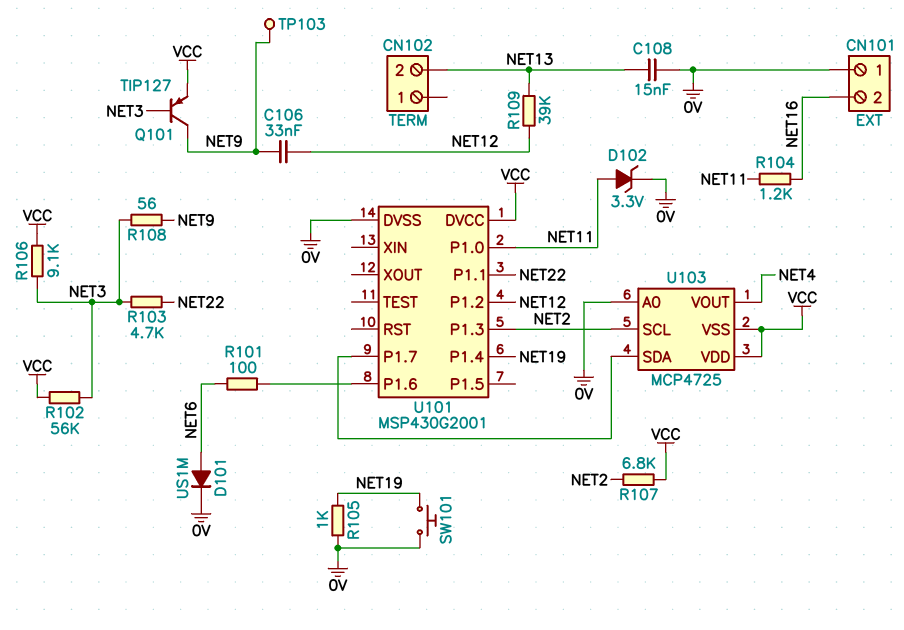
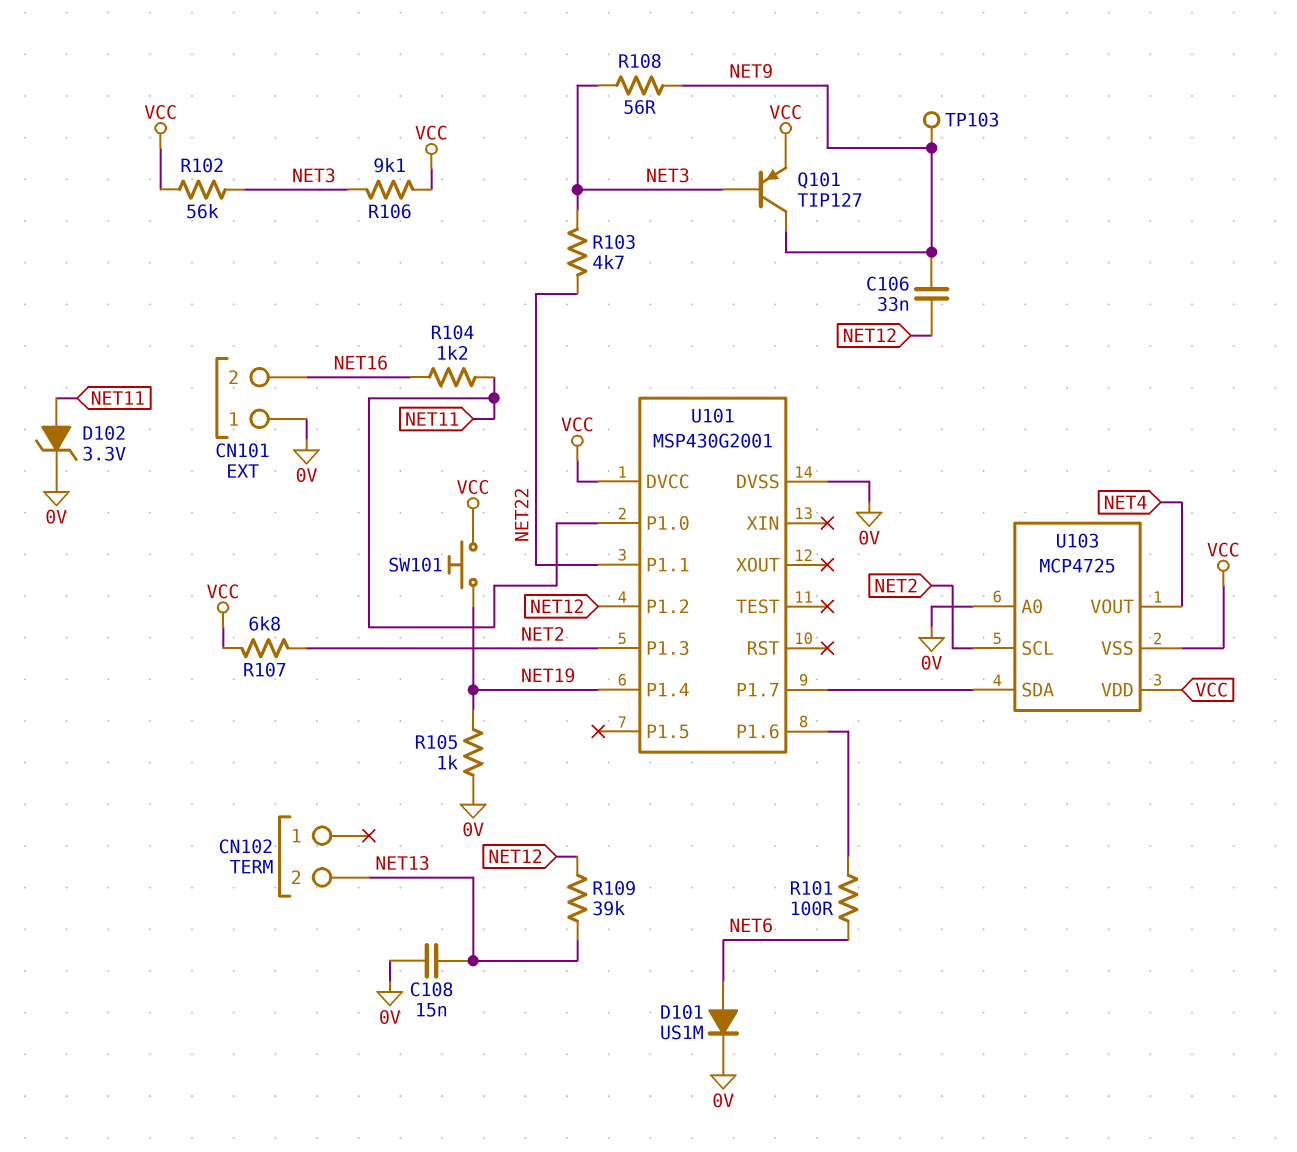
SW101: button (0V, NET19) -> button (NET19, VCC)

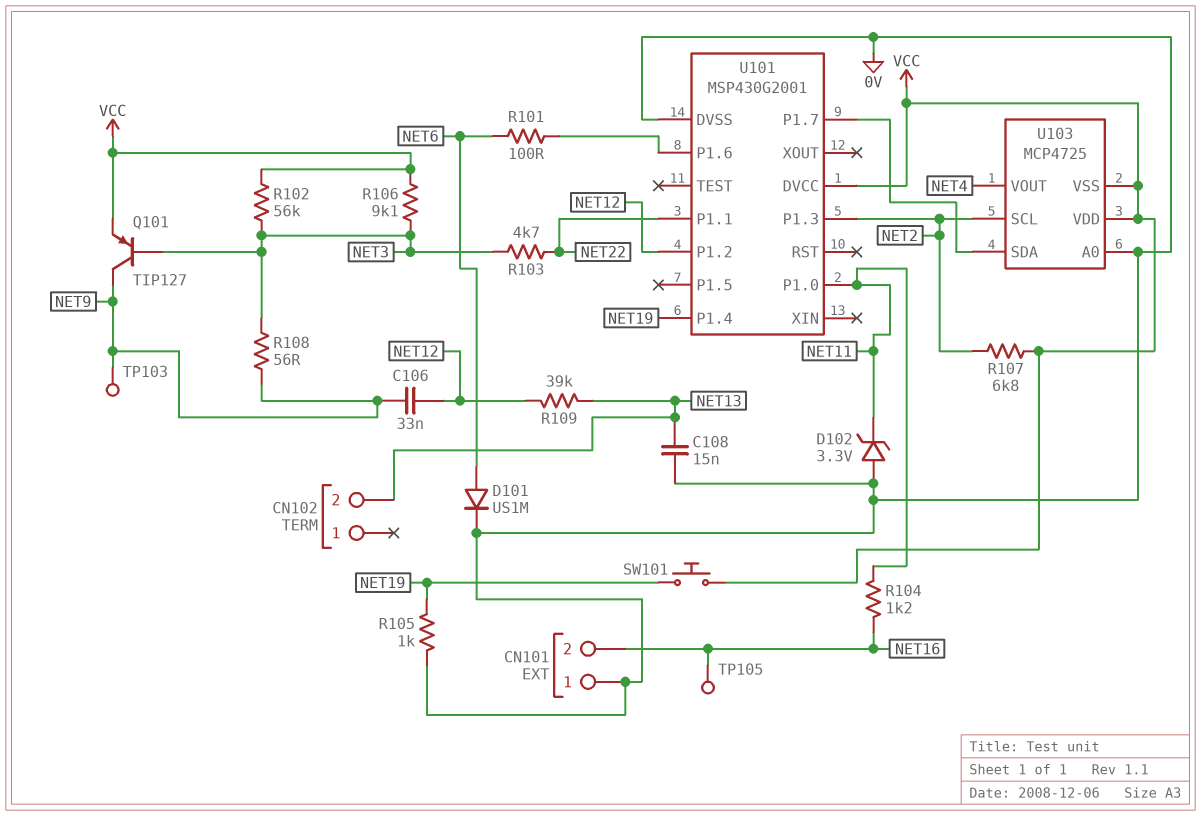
D102: zener 3.3V (A NET11, K 0V) -> zener 3.3V (A 0V, K NET11)
TP105: none -> test point (NET16)

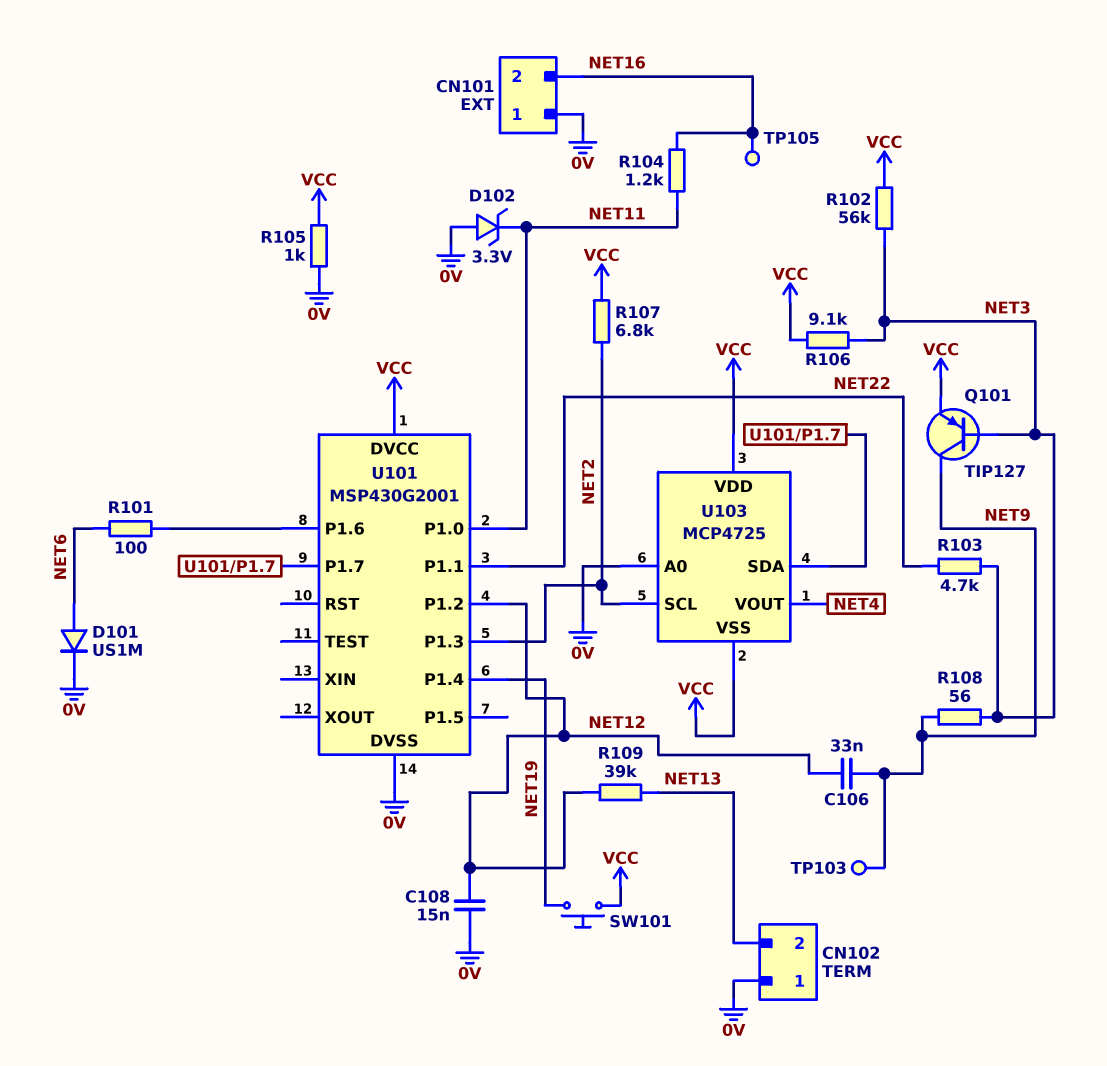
C108: 15nF (0V, NET13) -> 15nF (0V, NET12)
CN102 pin 1: none -> 0V
R105: 1k (0V, NET19) -> 1k (0V, VCC)

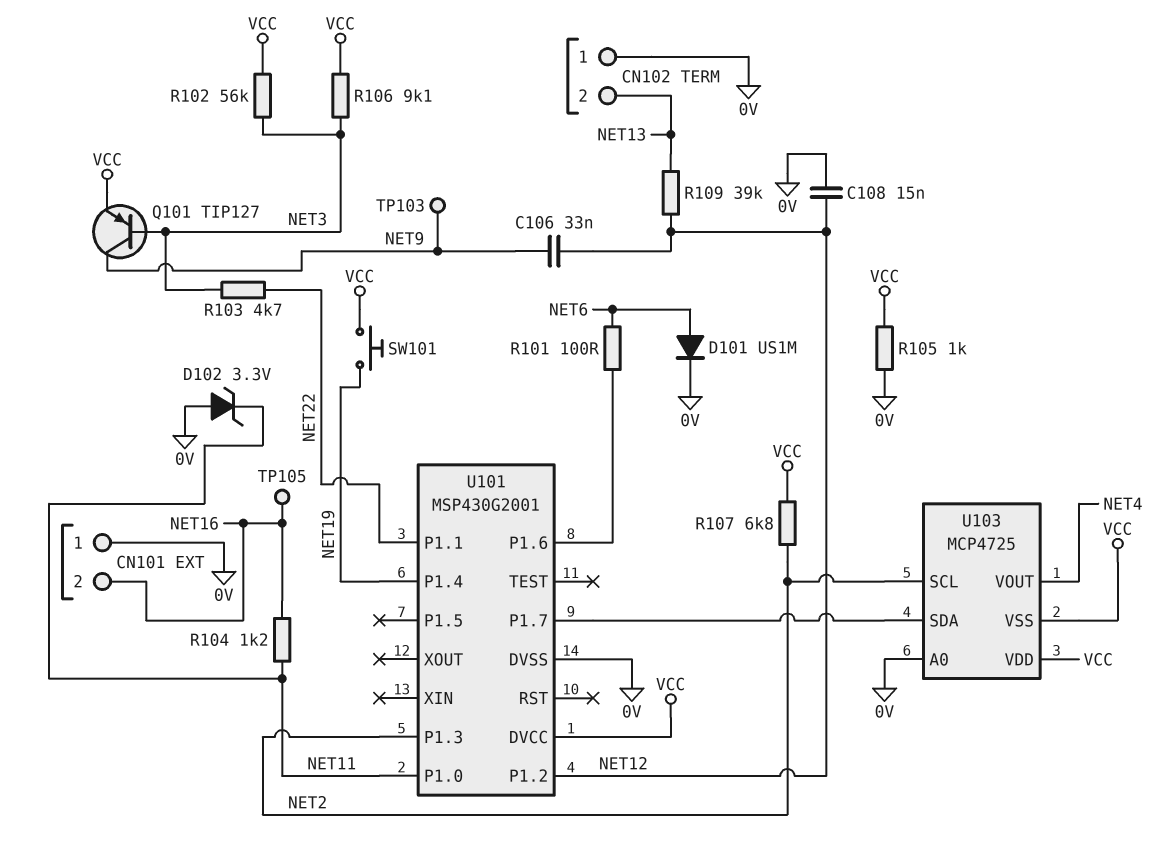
R108: 56 (NET3, NET9) -> none

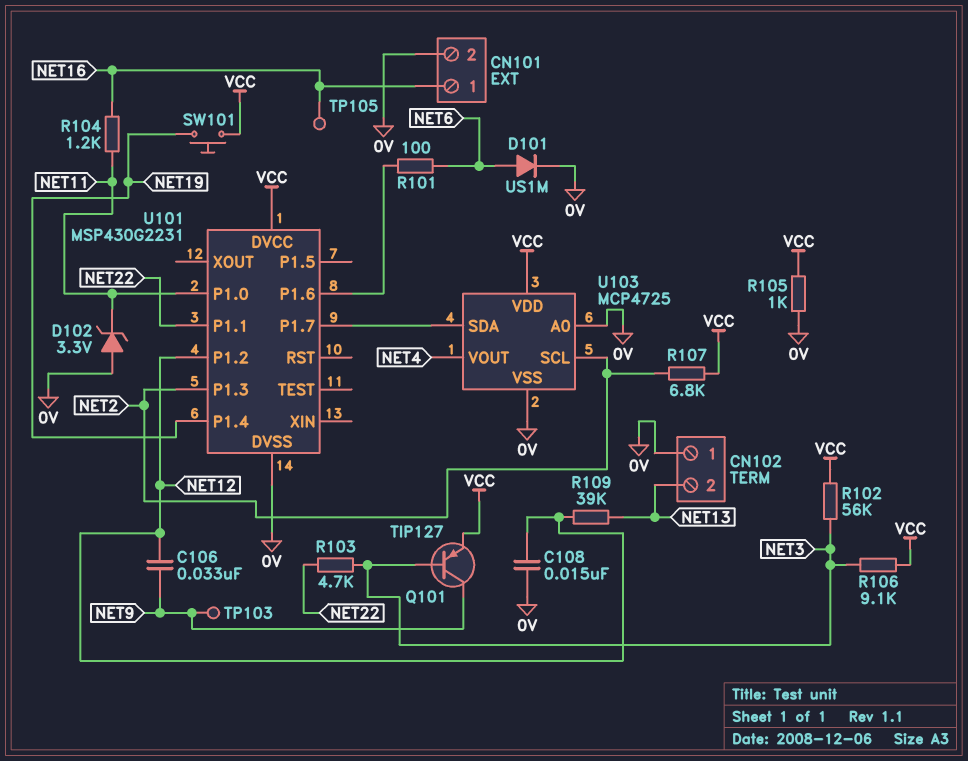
CN101 pin 1: 0V -> NET16
CN101 pin 2: NET16 -> 0V
U101: MSP430G2001 -> MSP430G2231
U103 pin VSS: VCC -> 0V

